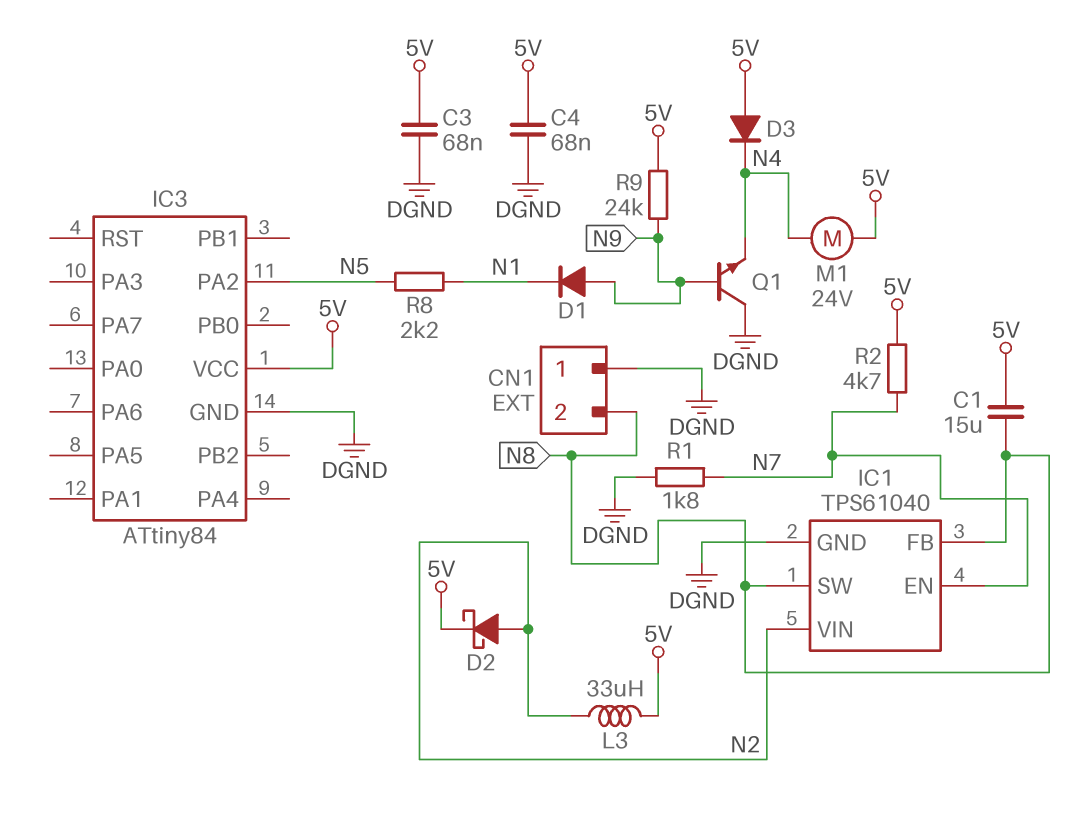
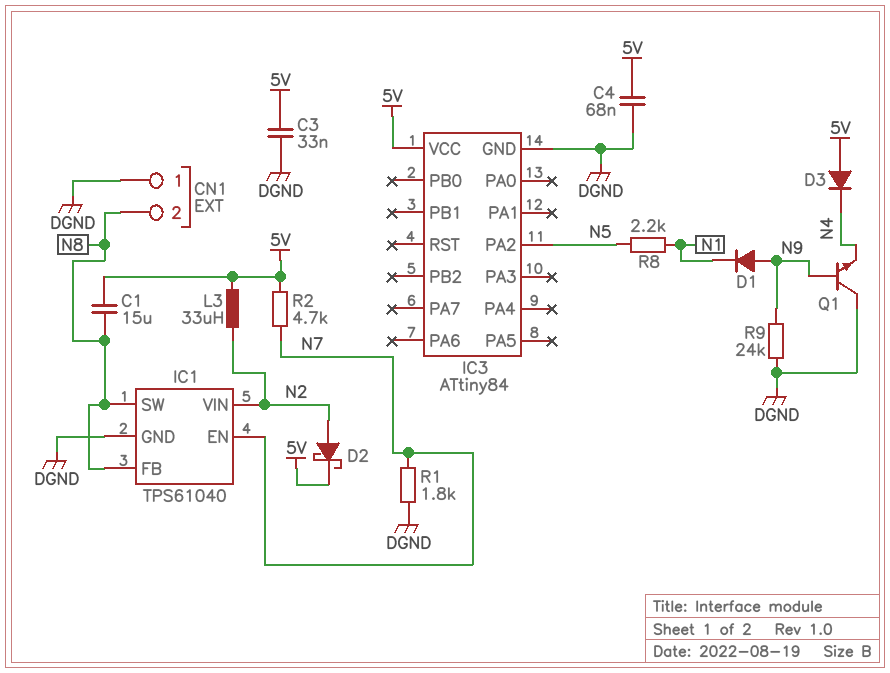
C3: 68nF (5V, DGND) -> 33nF (5V, DGND)
M1: motor 24V (5V, N4) -> none
R9: 24k (5V, N9) -> 24k (DGND, N9)

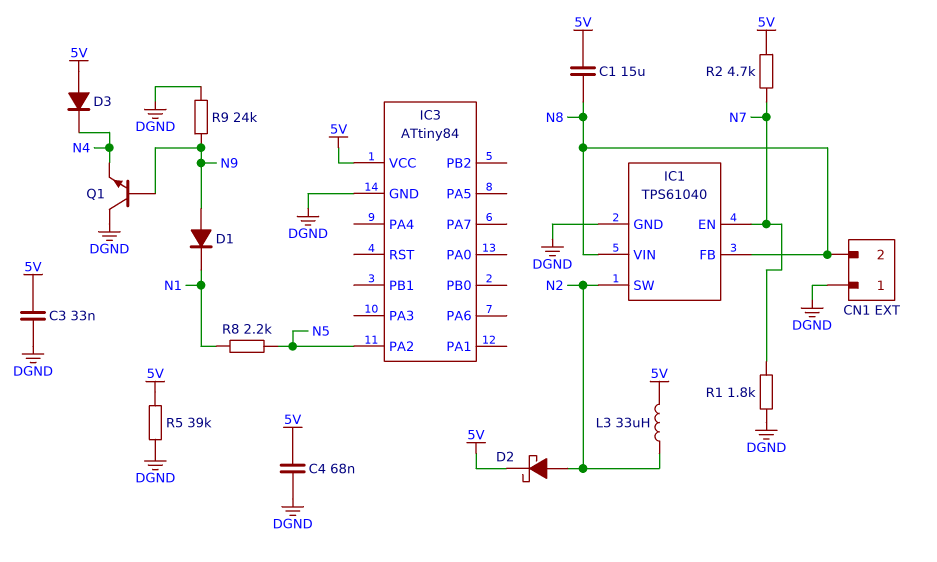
IC1 pin SW: N8 -> N2
IC1 pin VIN: N2 -> N8
R5: none -> 39k (5V, DGND)

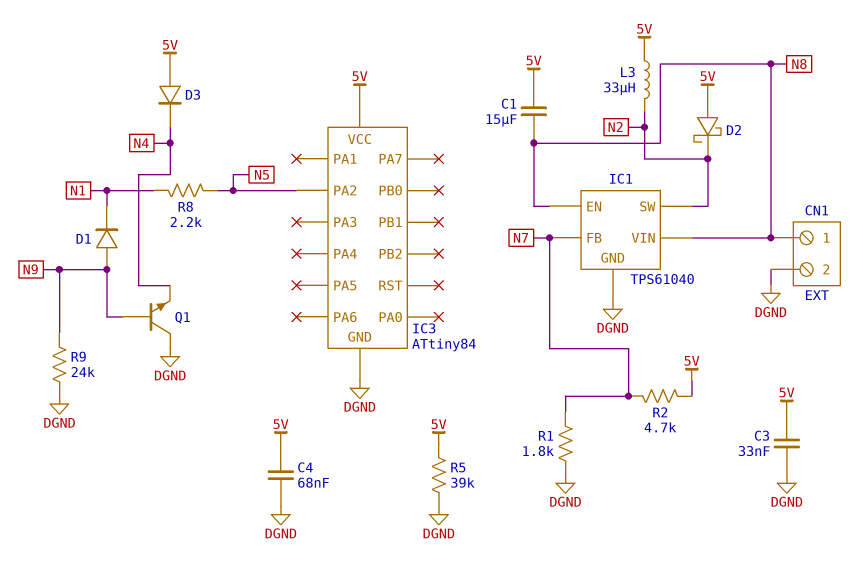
CN1 pin 1: DGND -> N8
CN1 pin 2: N8 -> DGND
D2: schottky (A N2, K 5V) -> schottky (A 5V, K N2)
IC1 pin EN: N7 -> N8
IC1 pin FB: N8 -> N7

